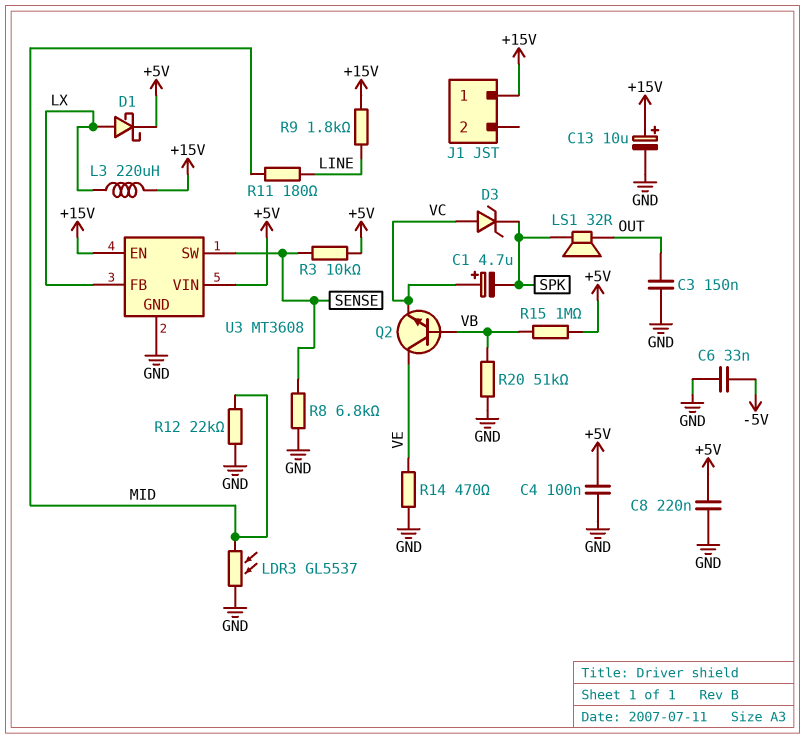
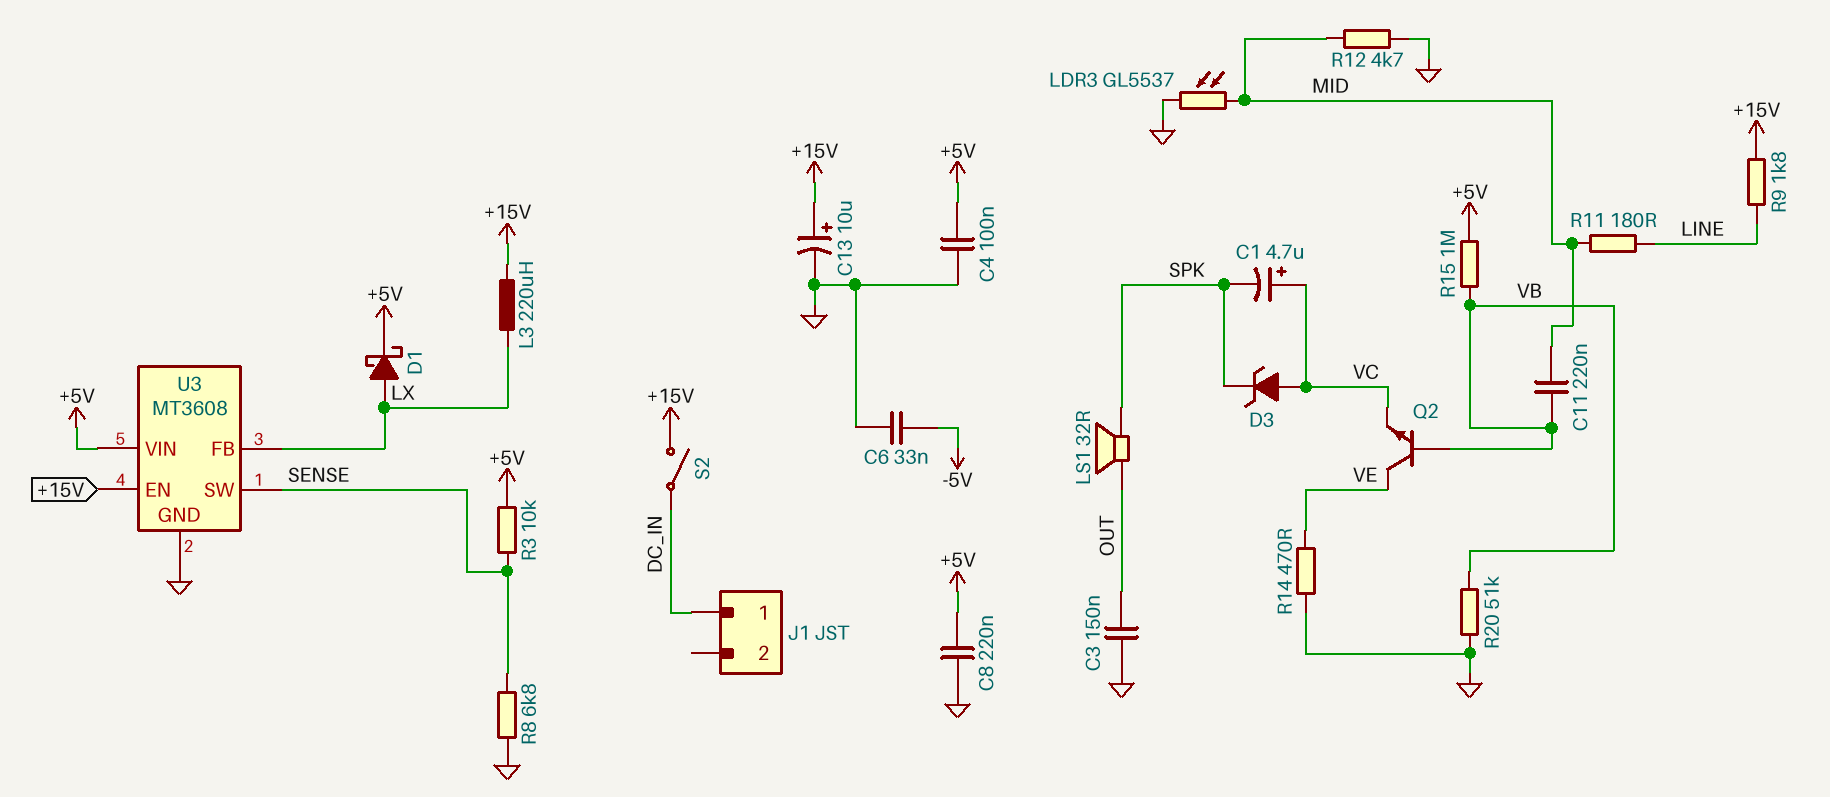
C11: none -> 220nF (MID, VB)
J1 pin 1: +15V -> DC_IN
R12: 22k (GND, MID) -> 4.7k (GND, MID)
S2: none -> switch (+15V, DC_IN)

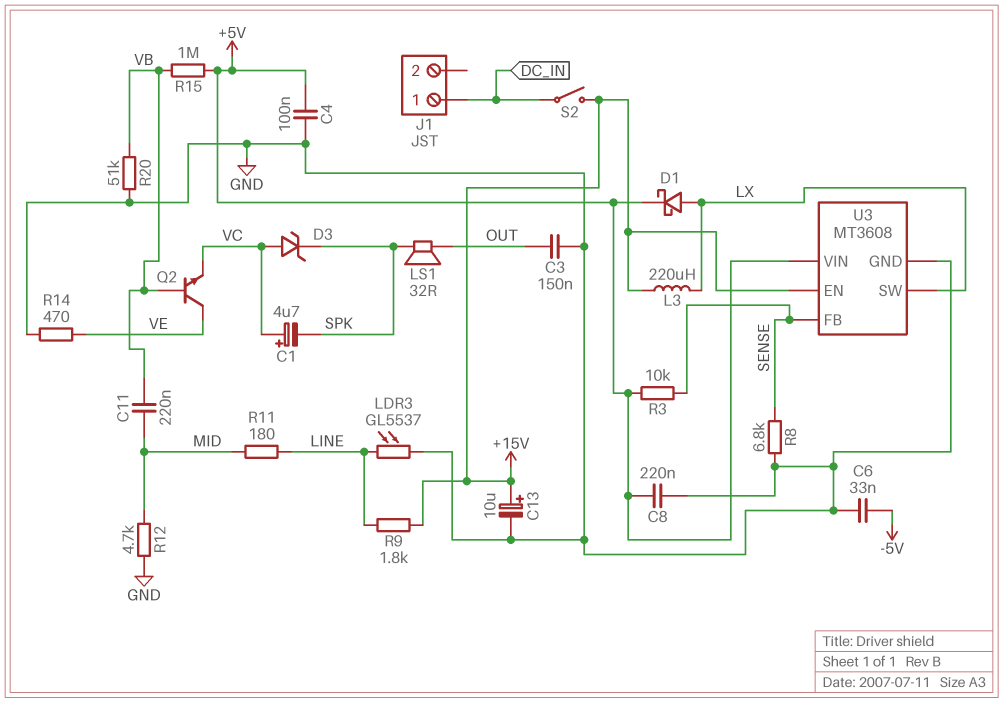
LDR3: GL5537 (GND, MID) -> GL5537 (GND, LINE)
U3 pin FB: LX -> SENSE
U3 pin SW: SENSE -> LX

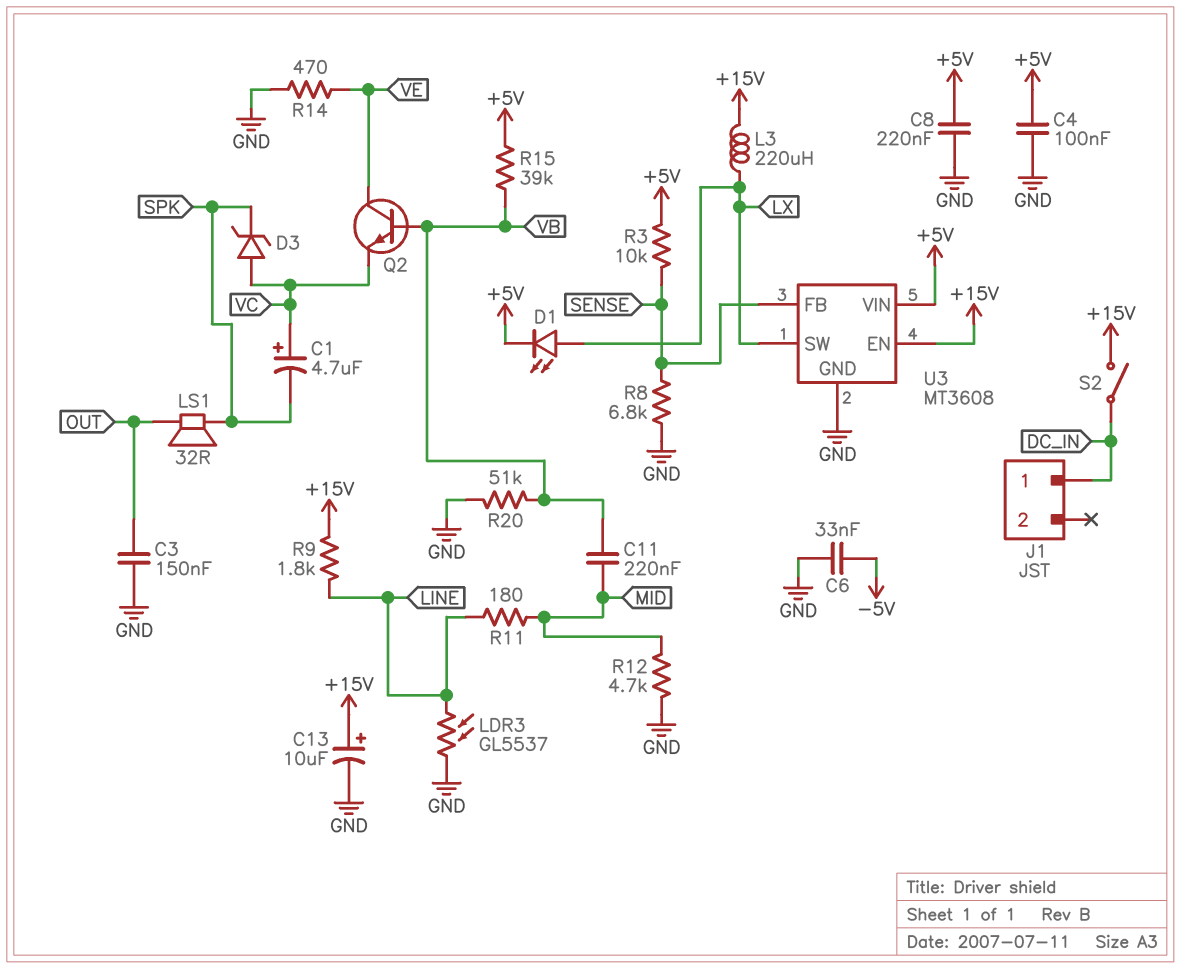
D1: schottky (A LX, K +5V) -> LED (A LX, K +5V)
R15: 1M (+5V, VB) -> 39k (+5V, VB)

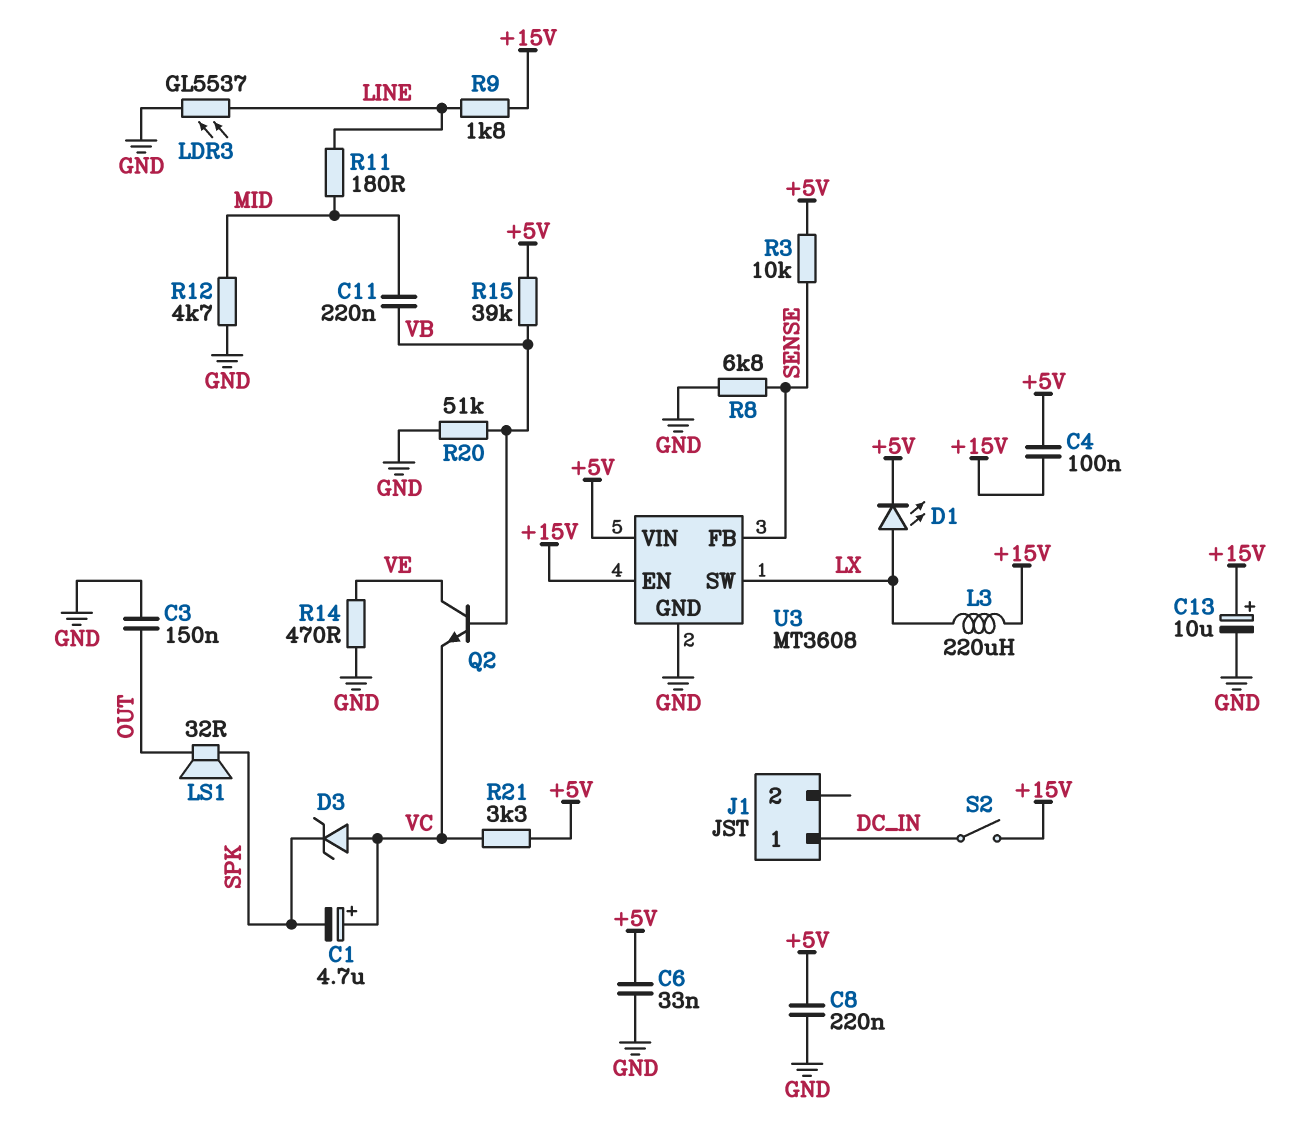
C4: 100nF (+5V, GND) -> 100nF (+5V, +15V)
C6: 33nF (-5V, GND) -> 33nF (+5V, GND)
R21: none -> 3.3k (+5V, VC)

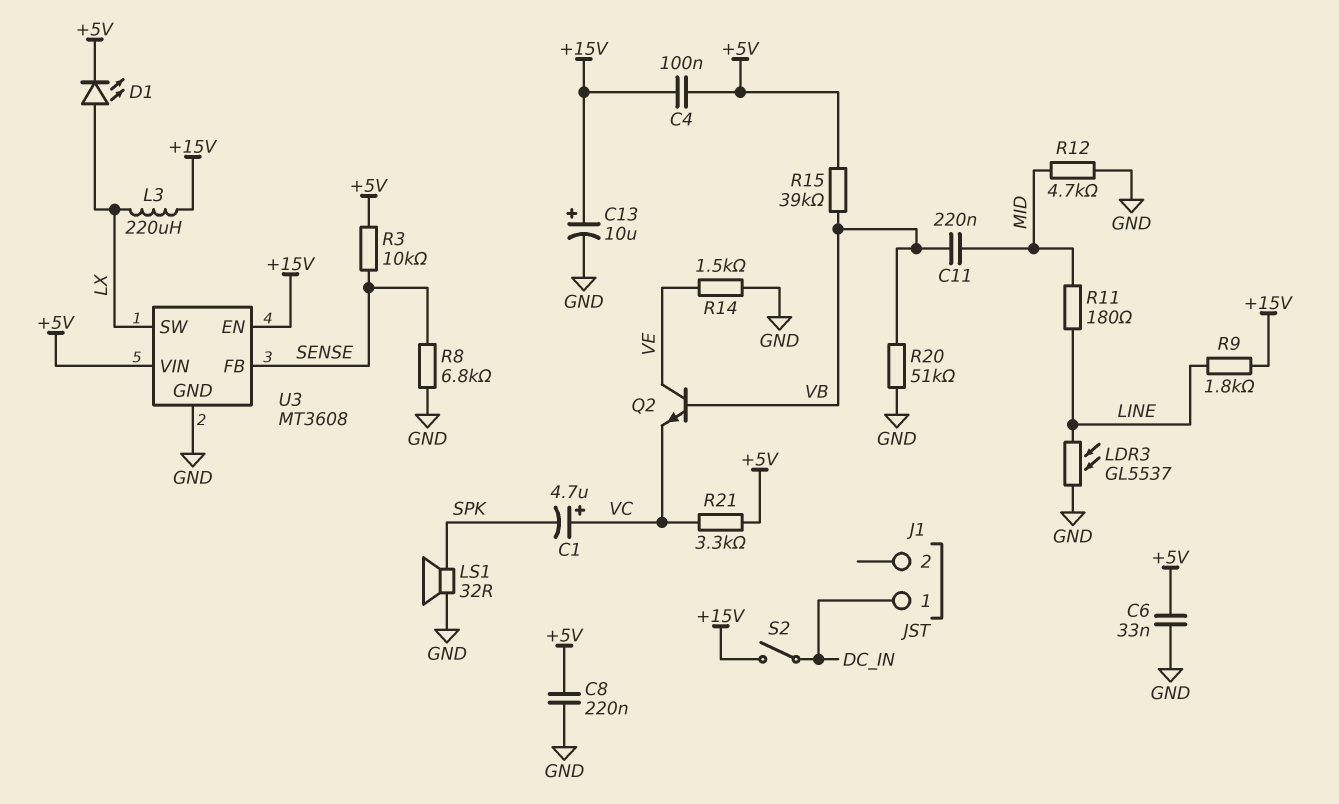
C3: 150nF (GND, OUT) -> none
D3: zener (A VC, K SPK) -> none
LS1: speaker 32R (OUT, SPK) -> speaker 32R (GND, SPK)
R14: 470 (GND, VE) -> 1.5k (GND, VE)

